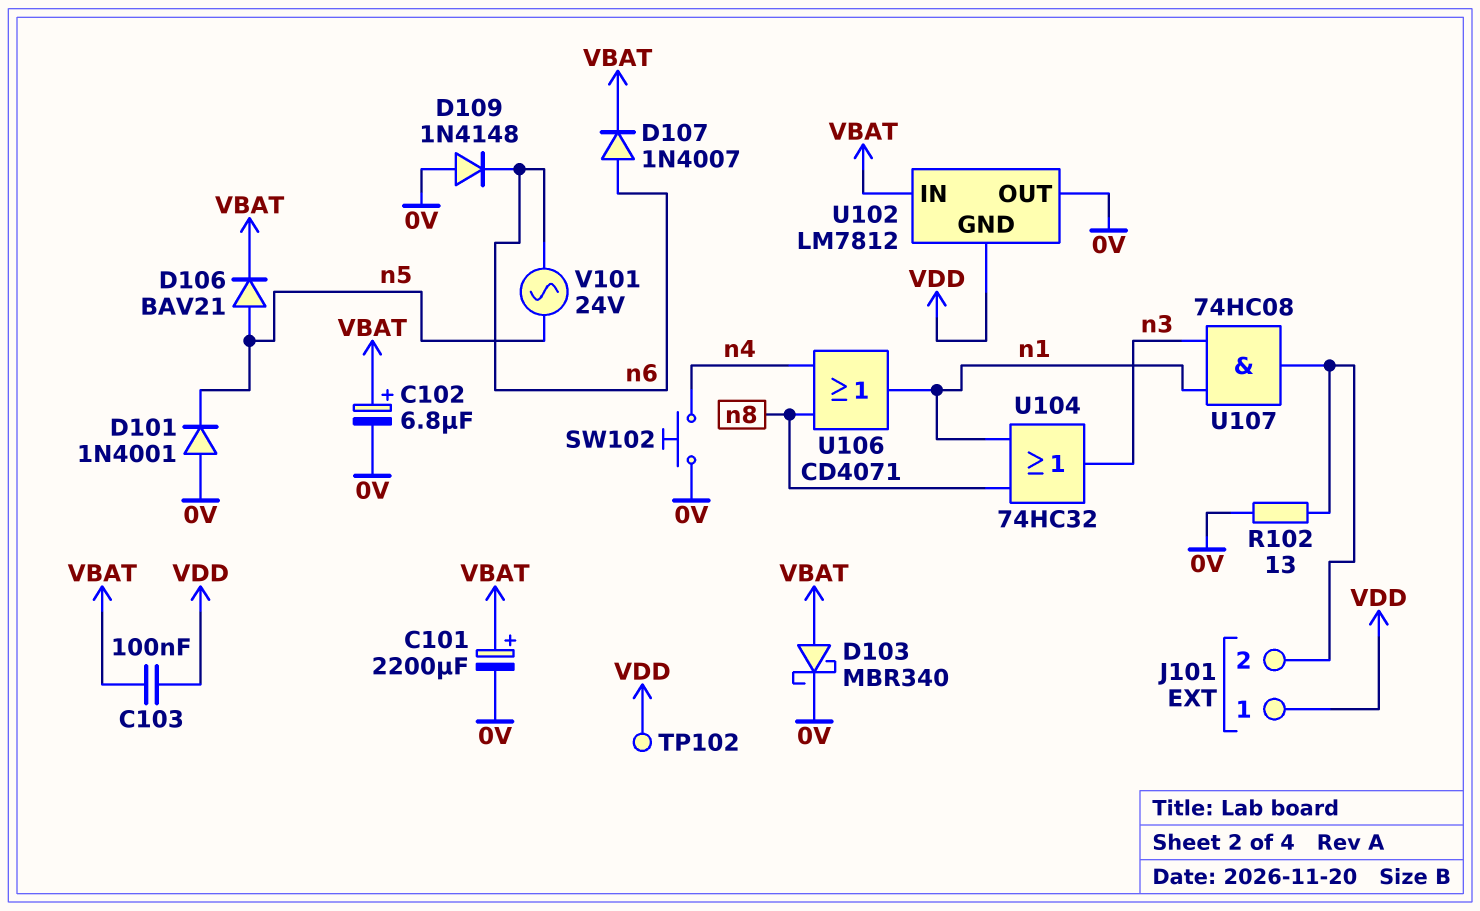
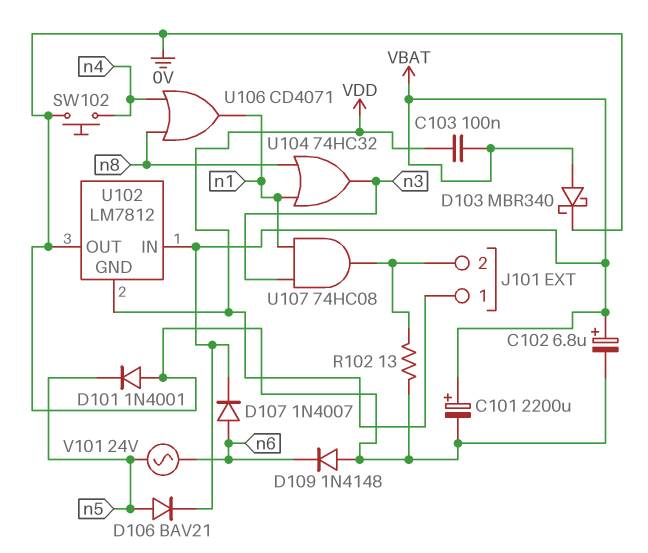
TP102: test point (VDD) -> none

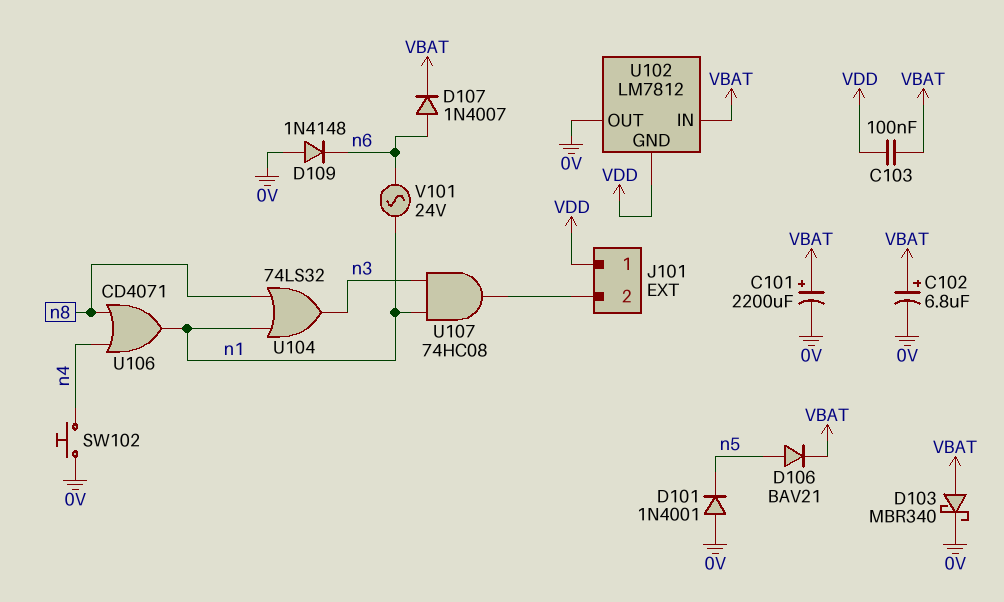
R102: 13 (0V, J101/2) -> none
U104: OR 74HC32 (in n1, in n8, out n3) -> OR 74LS32 (in n1, in n8, out n3)
V101: AC 24V (n5, n6) -> AC 24V (n1, n6)

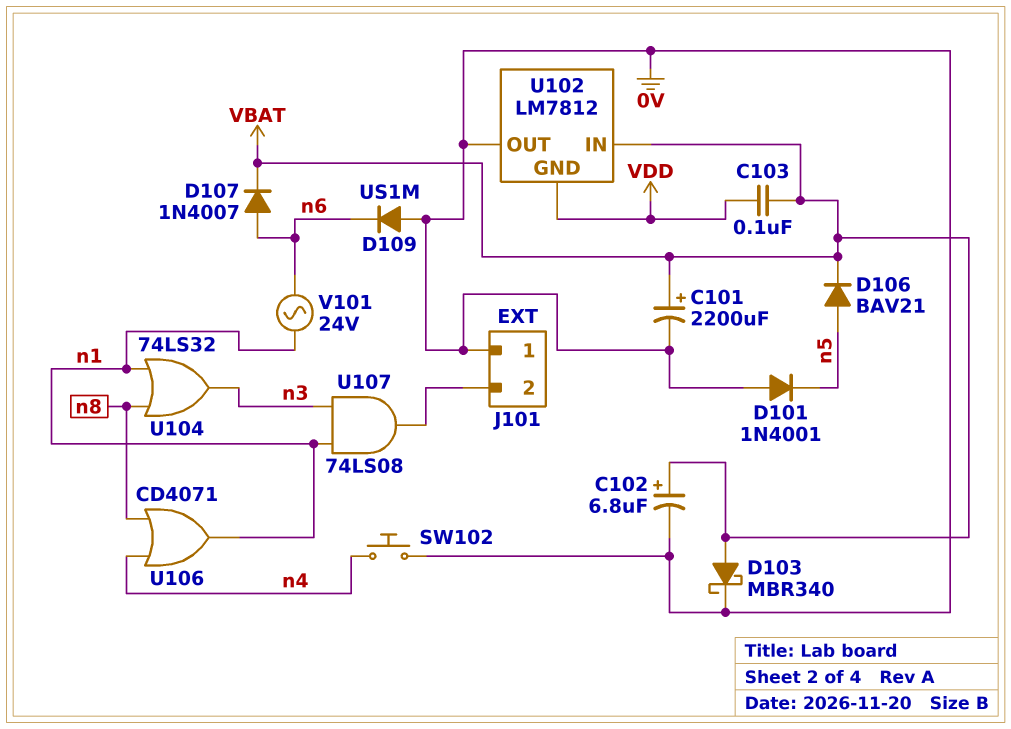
D109: diode 1N4148 (A 0V, K n6) -> diode US1M (A 0V, K n6)
J101 pin 1: VDD -> 0V
U107: AND 74HC08 (in n1, in n3, out J101/2) -> AND 74LS08 (in n1, in n3, out J101/2)

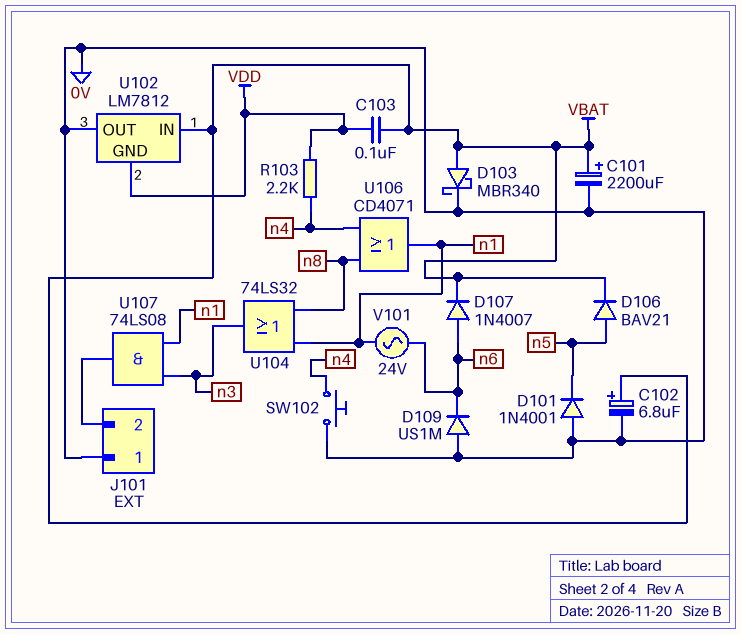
R103: none -> 2.2k (VDD, n4)

